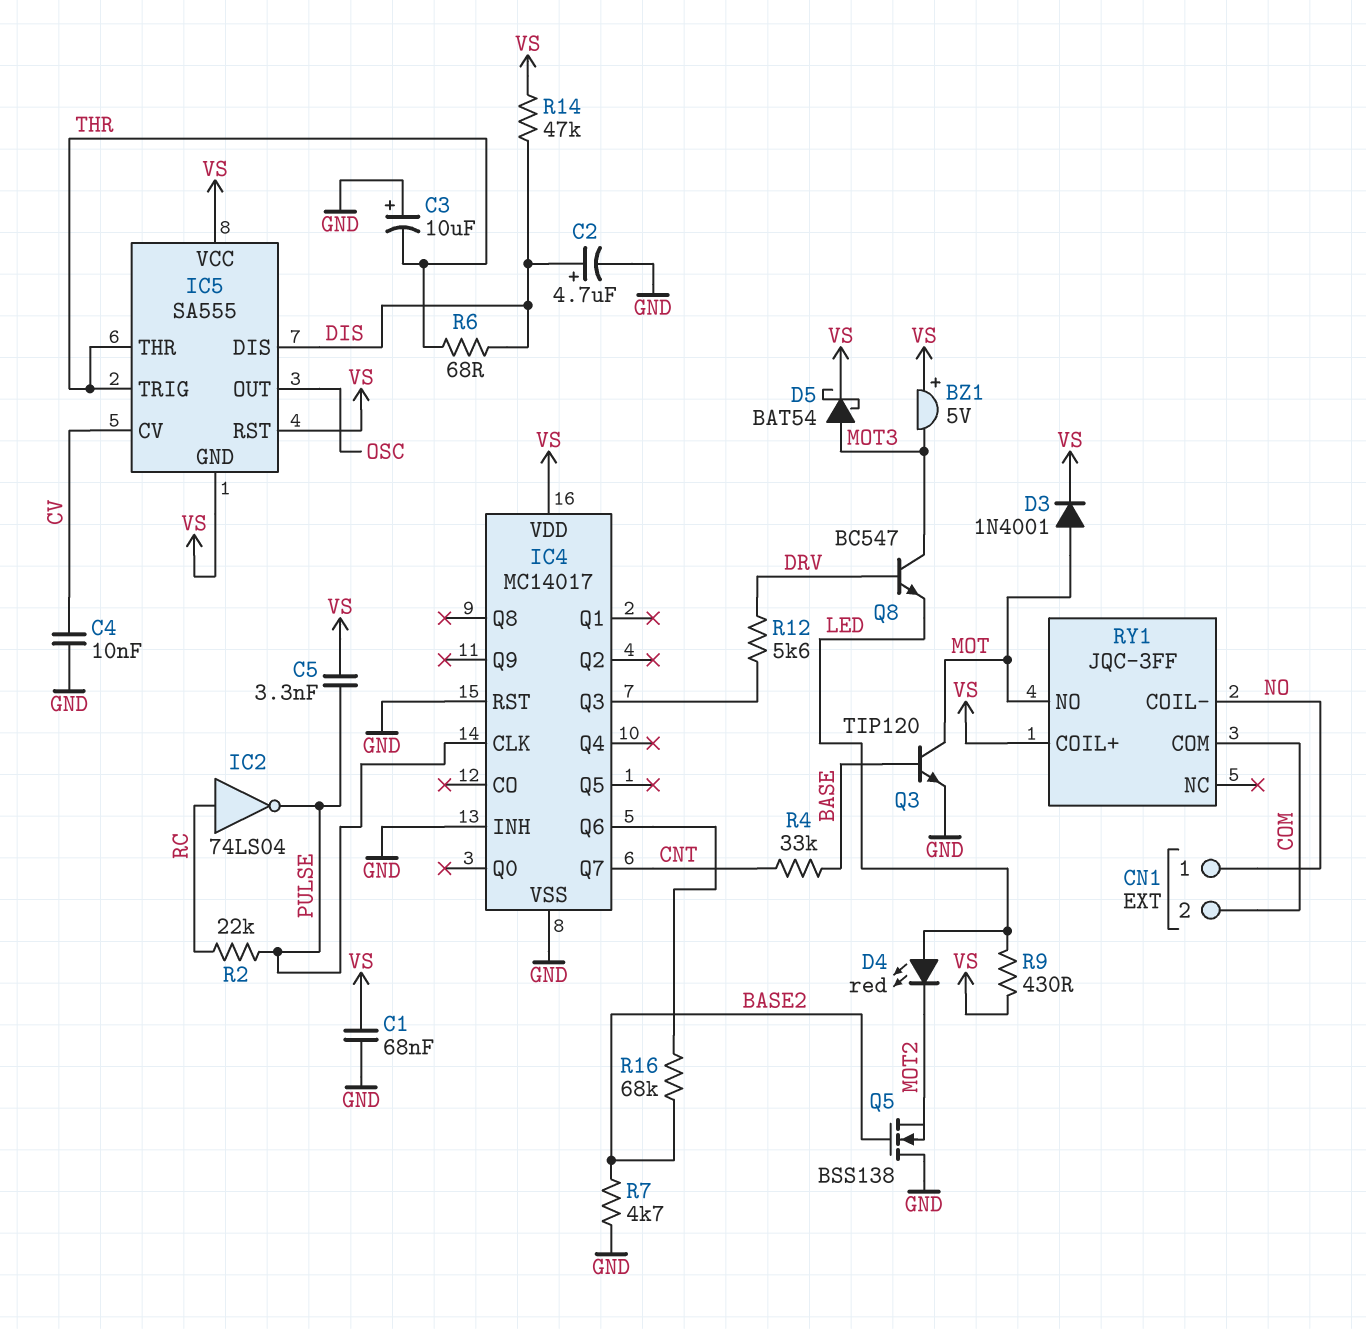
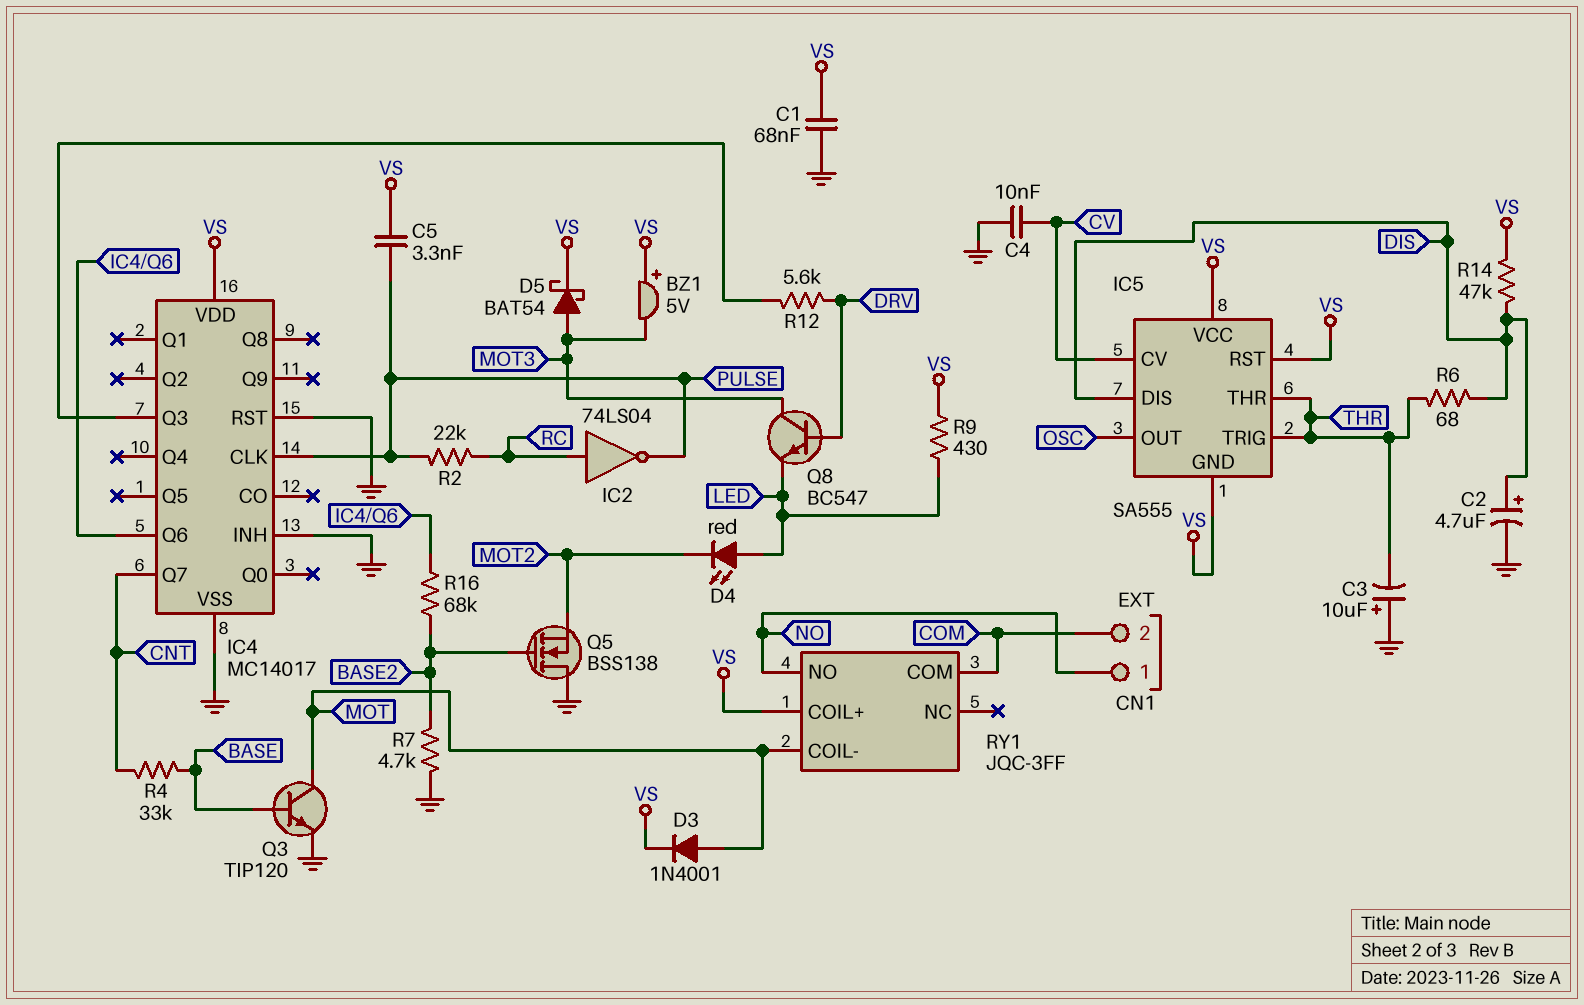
RY1 pin COIL-: NO -> MOT
RY1 pin NO: MOT -> NO

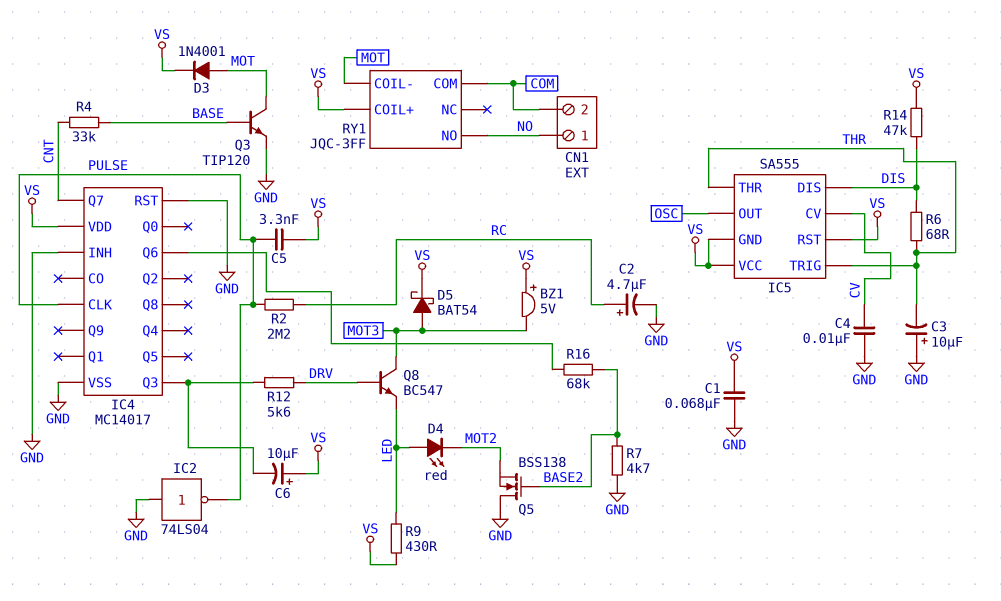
C2: 4.7uF (plus DIS, minus GND) -> 4.7uF (plus RC, minus GND)
C6: none -> 10uF (plus VS, minus IC4/Q3)
IC2: NOT 74LS04 (in RC, out PULSE) -> NOT 74LS04 (in GND, out PULSE)
R2: 22k (PULSE, RC) -> 2.2M (PULSE, RC)

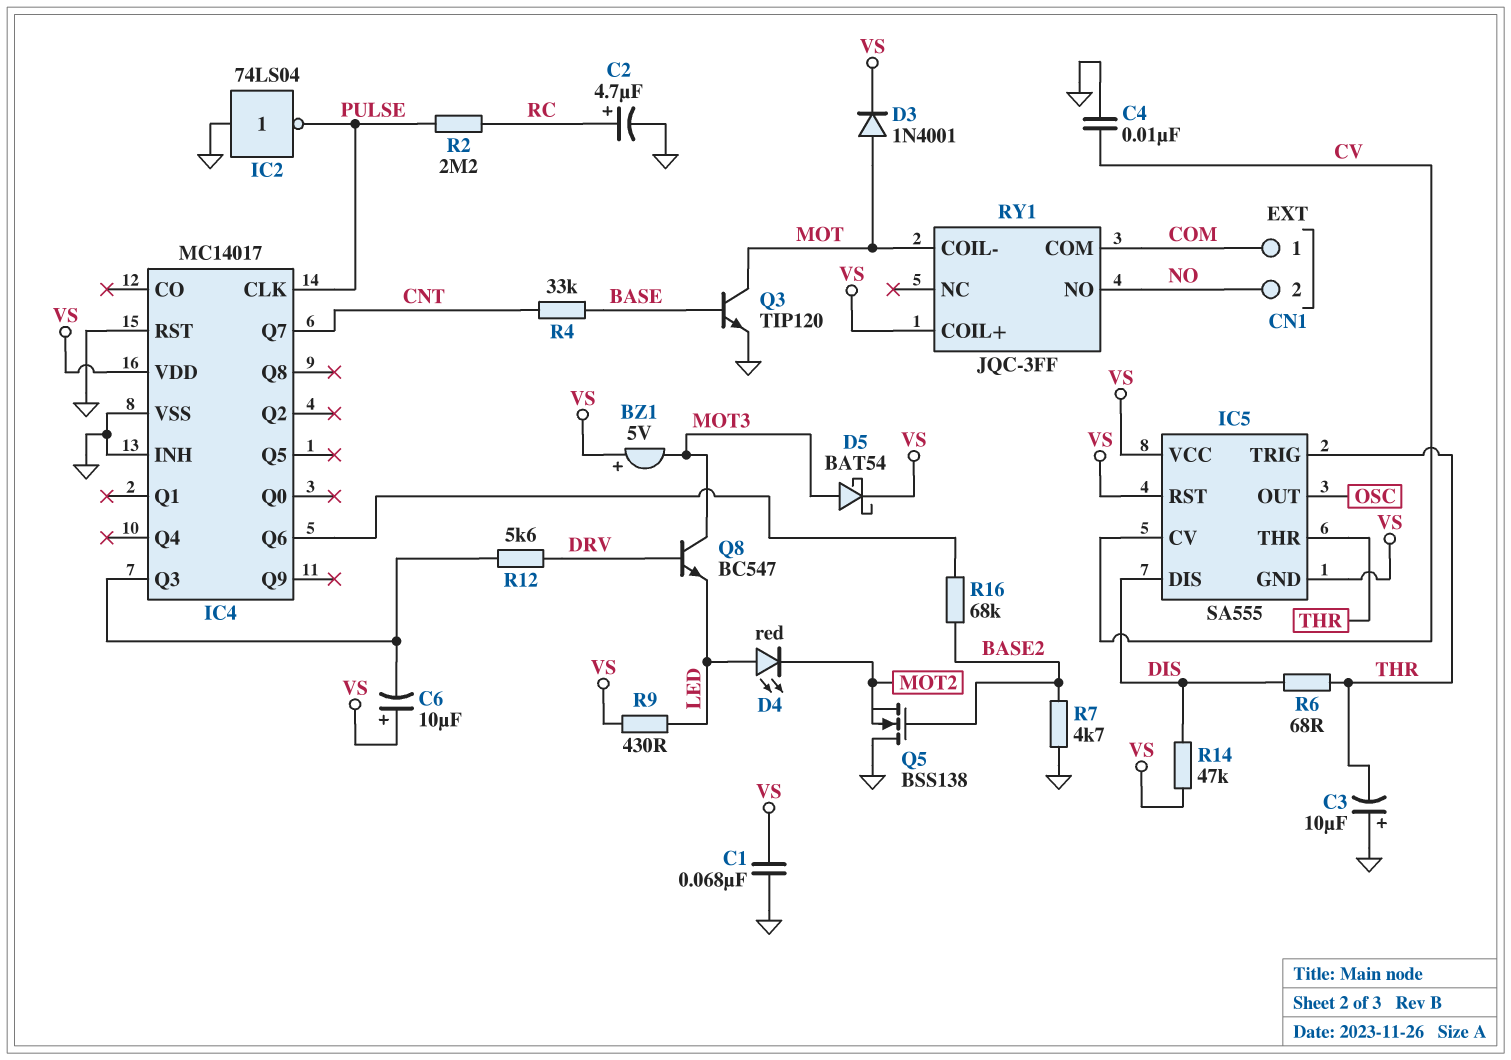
C5: 3.3nF (PULSE, VS) -> none
CN1 pin 1: NO -> COM
CN1 pin 2: COM -> NO

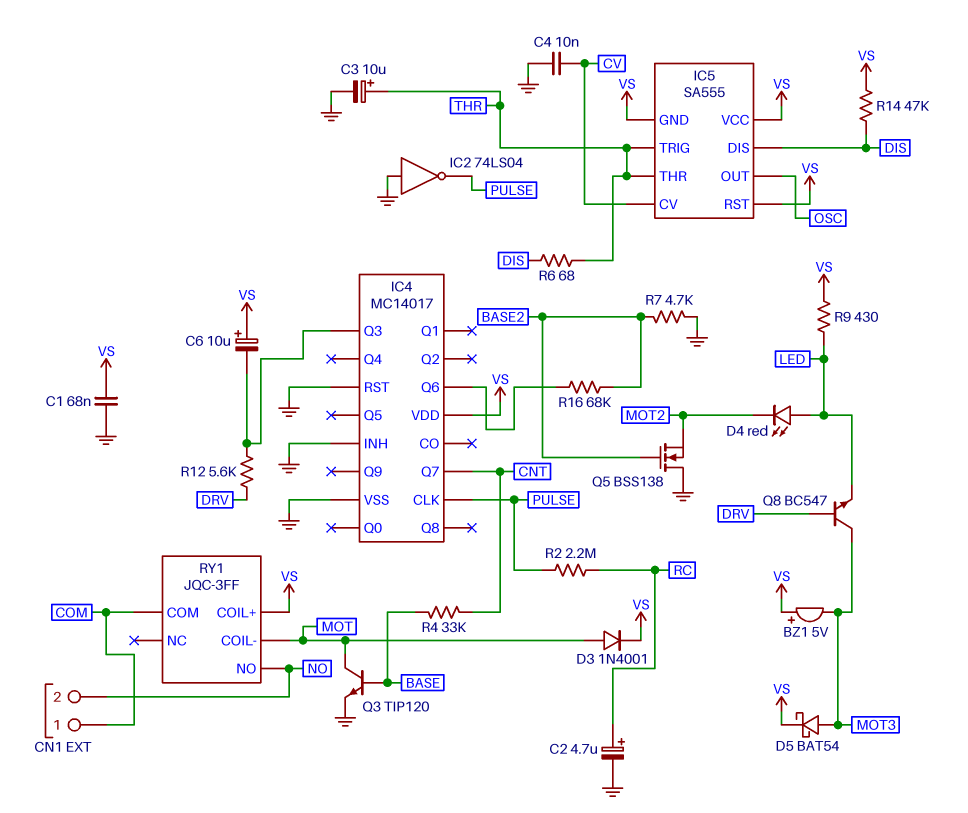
C3: 10uF (plus GND, minus THR) -> 10uF (plus THR, minus GND)

